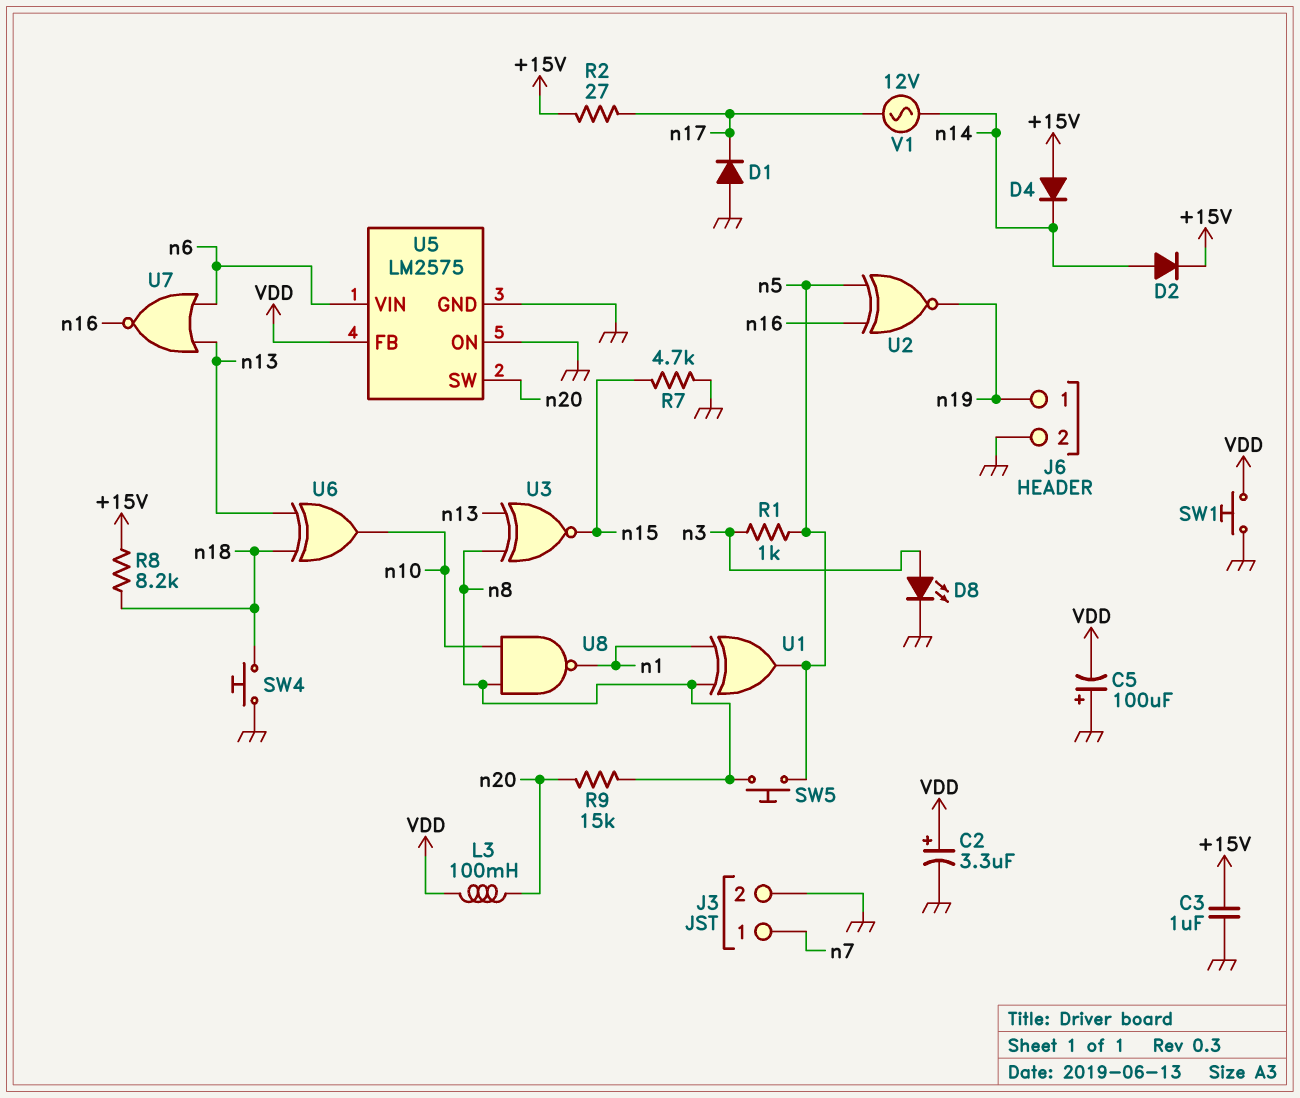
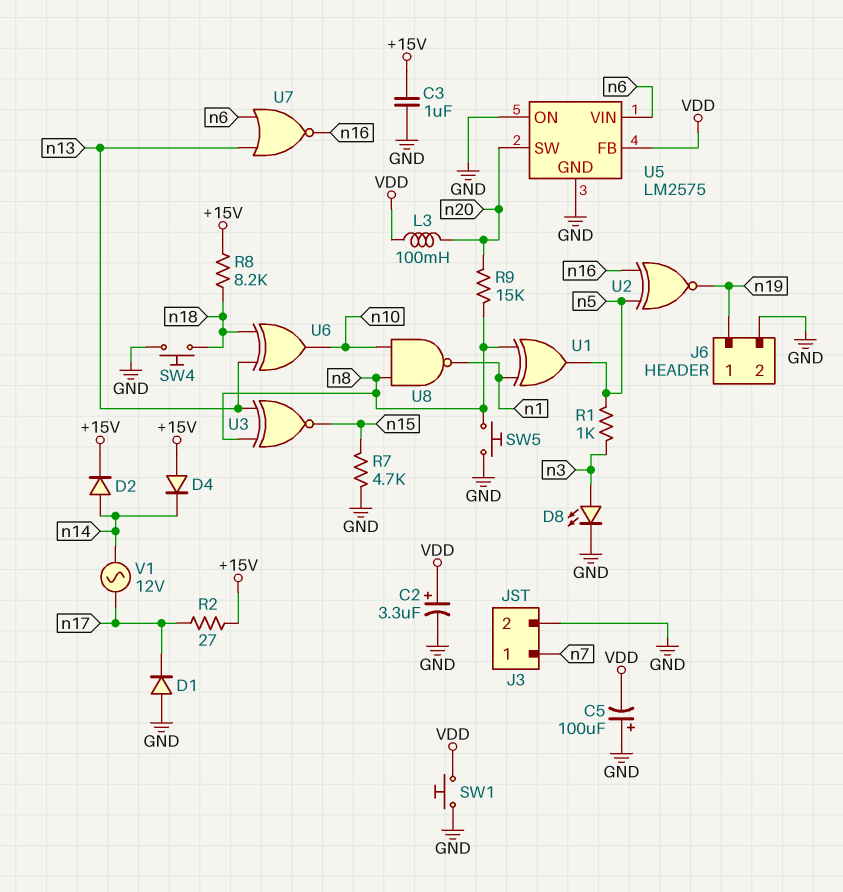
SW5: button (n5, n8) -> button (GND, n8)

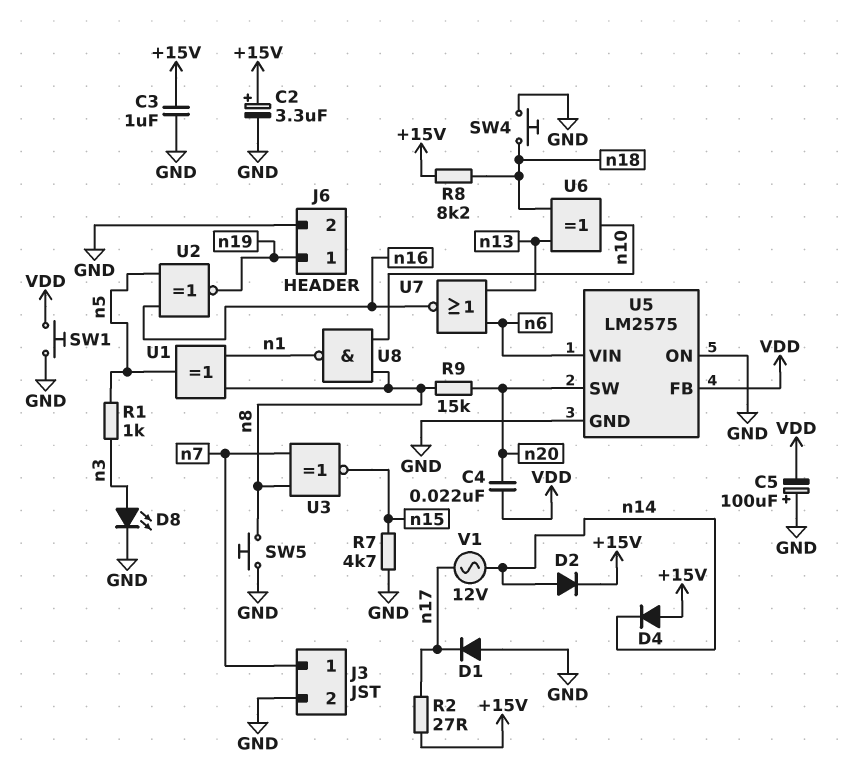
C2: 3.3uF (plus VDD, minus GND) -> 3.3uF (plus +15V, minus GND)
C4: none -> 22nF (VDD, n20)
L3: 100mH (VDD, n20) -> none
U3: XNOR (in n8, in n13, out n15) -> XNOR (in n7, in n8, out n15)

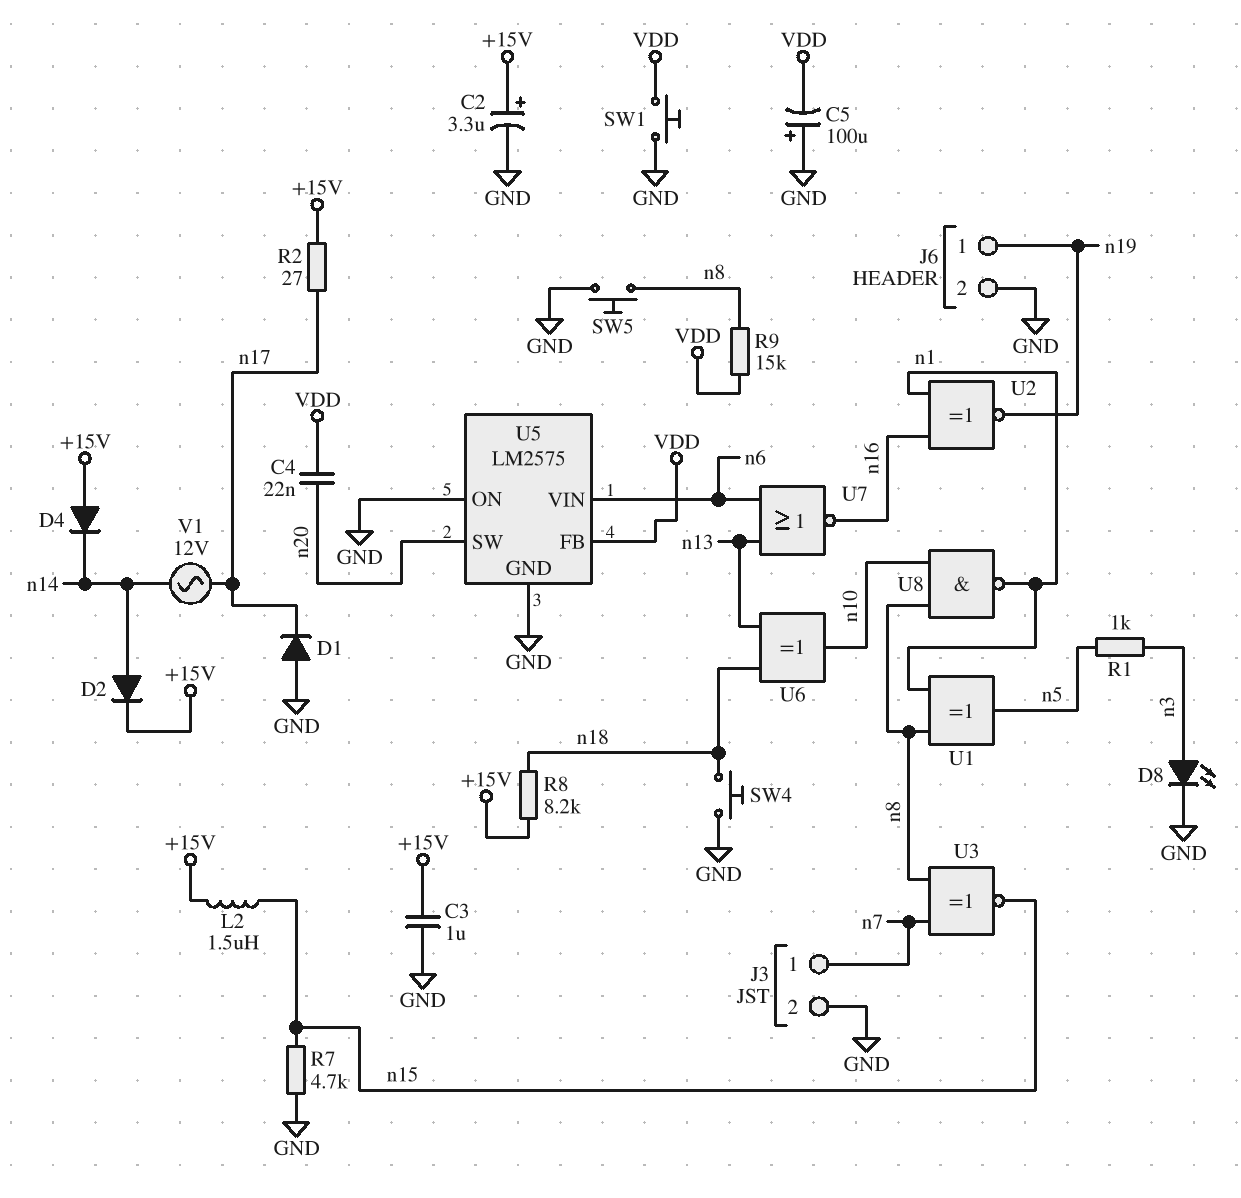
L2: none -> 1.5uH (+15V, n15)
R9: 15k (n8, n20) -> 15k (VDD, n8)
U2: XNOR (in n5, in n16, out n19) -> XNOR (in n1, in n16, out n19)

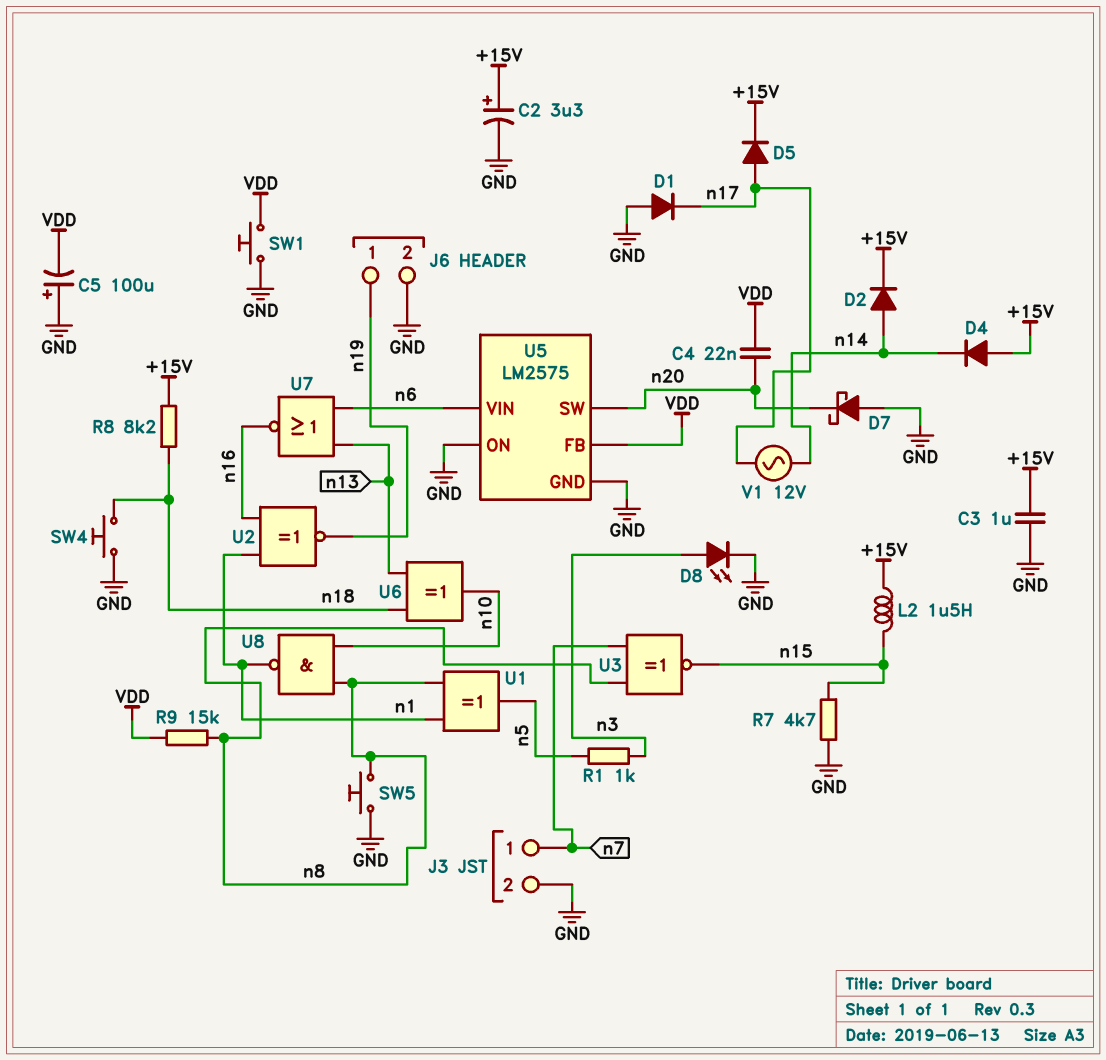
D5: none -> diode (A n17, K +15V)
D7: none -> schottky (A GND, K n20)
R2: 27 (+15V, n17) -> none

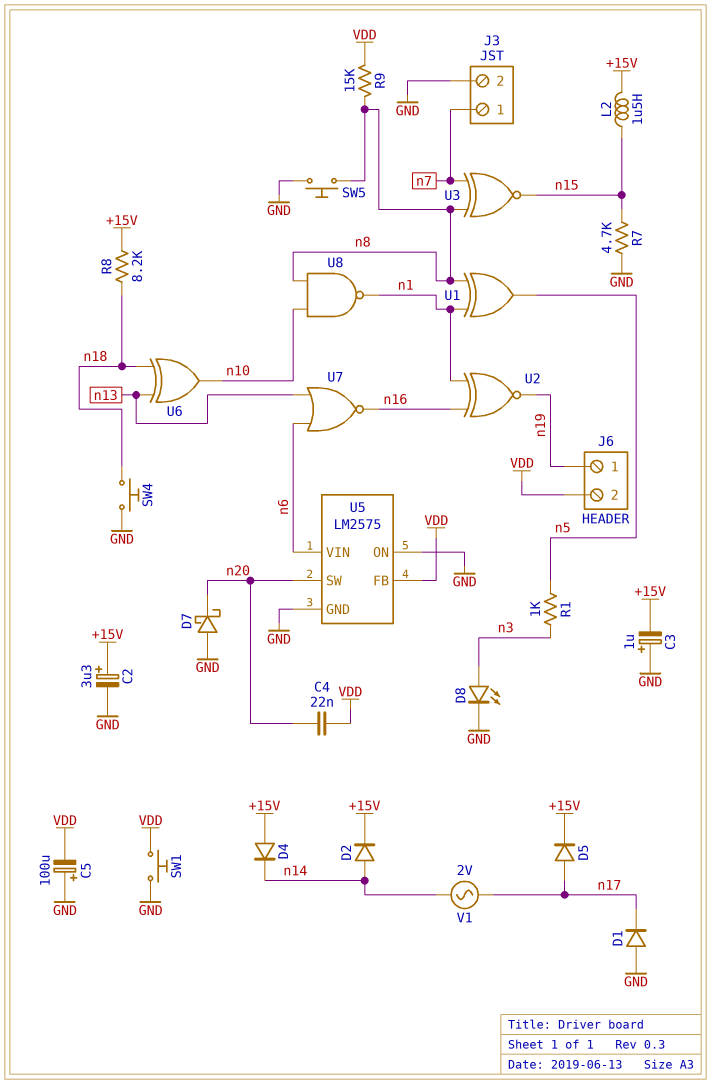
C3: 1uF (+15V, GND) -> 1uF (plus GND, minus +15V)
J6 pin 2: GND -> VDD
V1: AC 12V (n14, n17) -> AC 2V (n14, n17)

